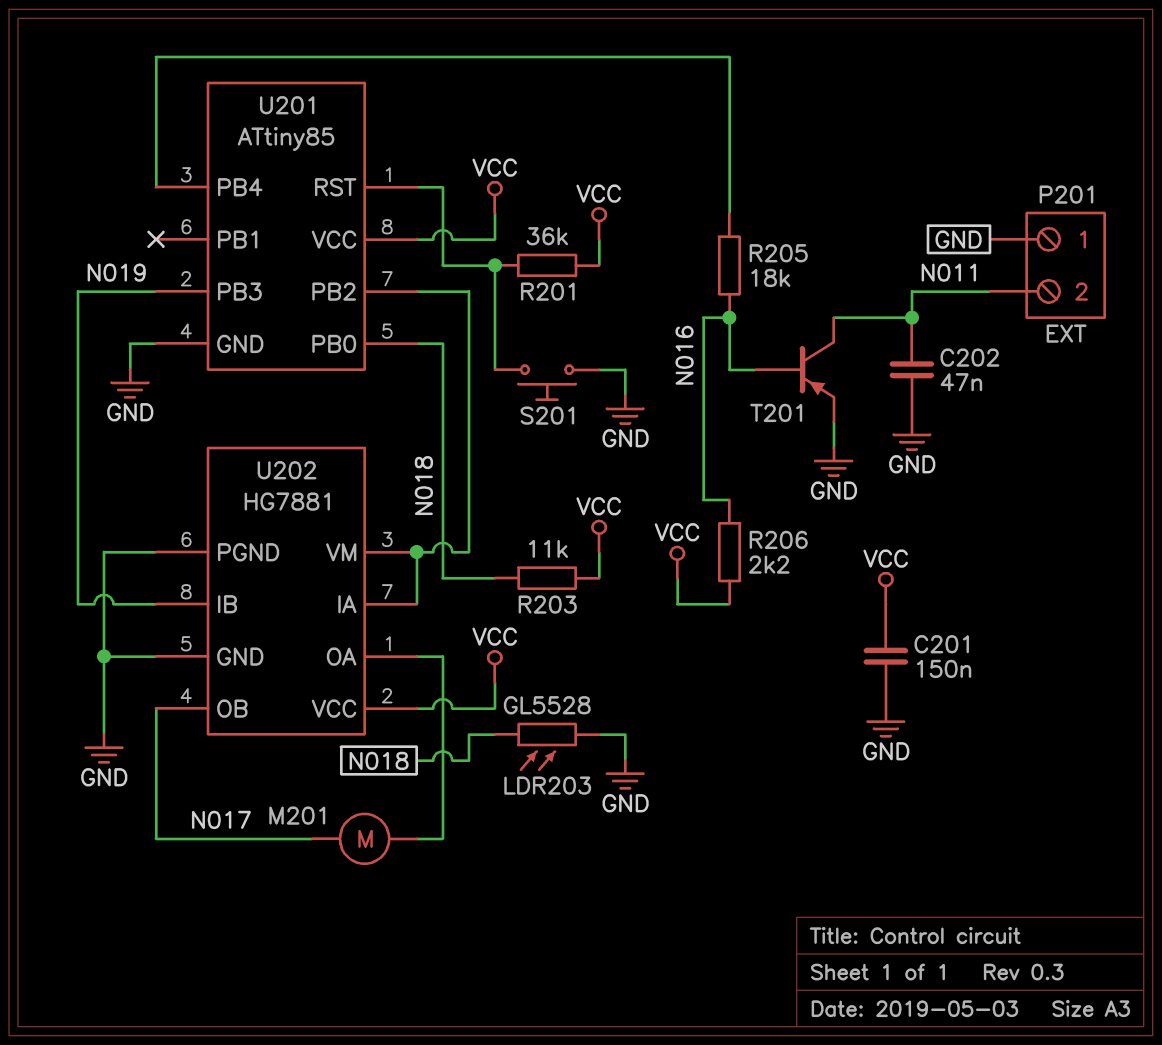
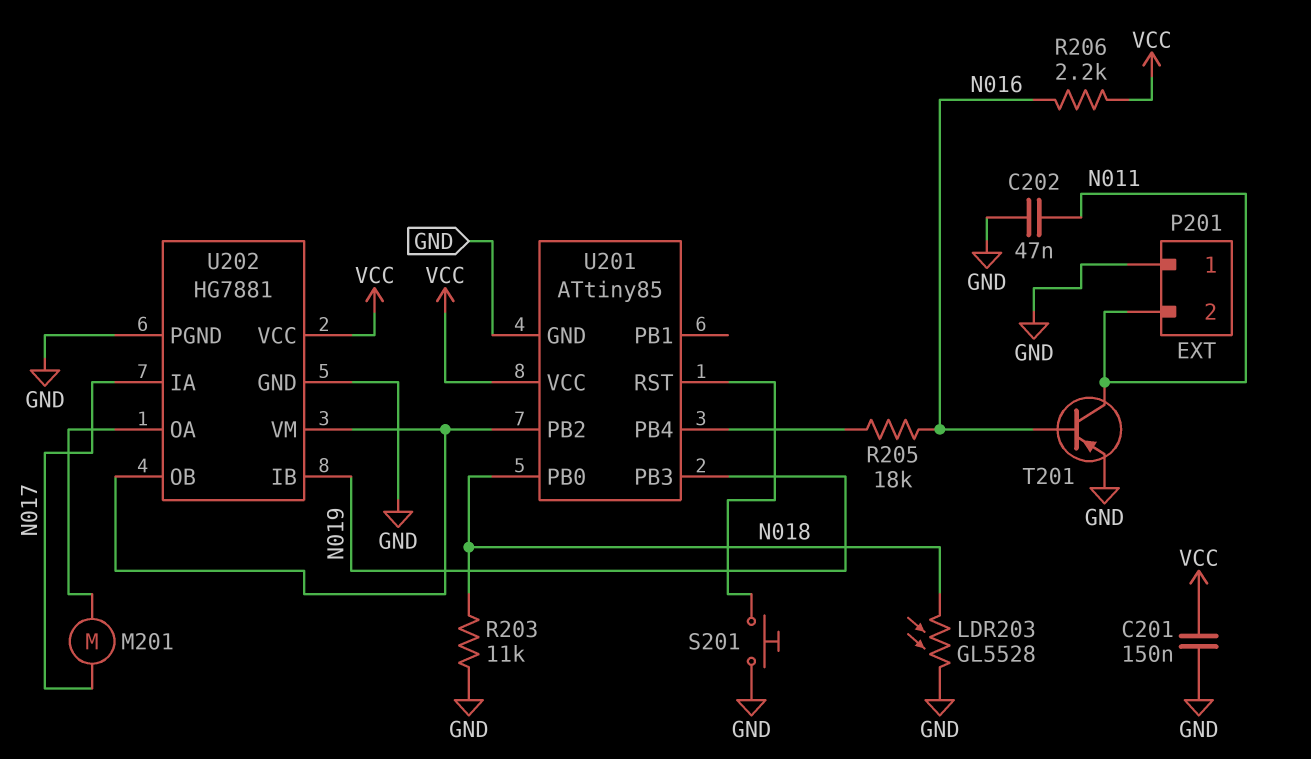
R201: 36k (U201/RST, VCC) -> none
R203: 11k (N018, VCC) -> 11k (GND, N018)
U202 pin IA: U201/PB2 -> N017
U202 pin OB: N017 -> U201/PB2

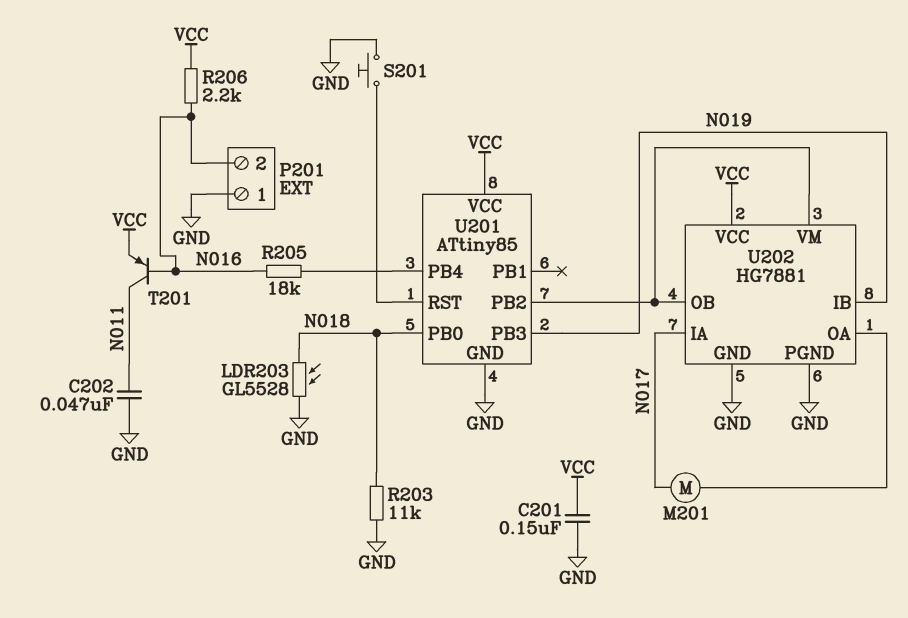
P201 pin 2: N011 -> N016
T201: PNP (B N016, C N011, E GND) -> PNP (B N016, C N011, E VCC)

